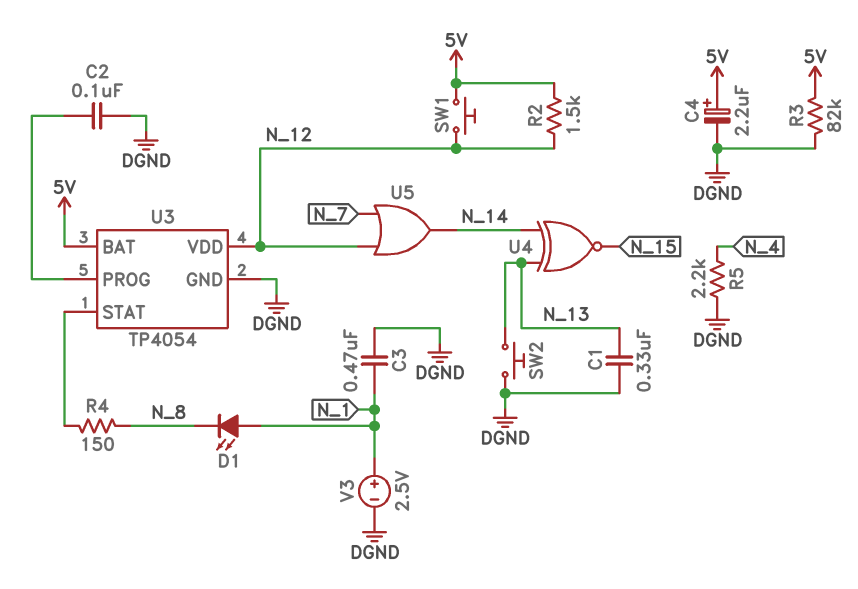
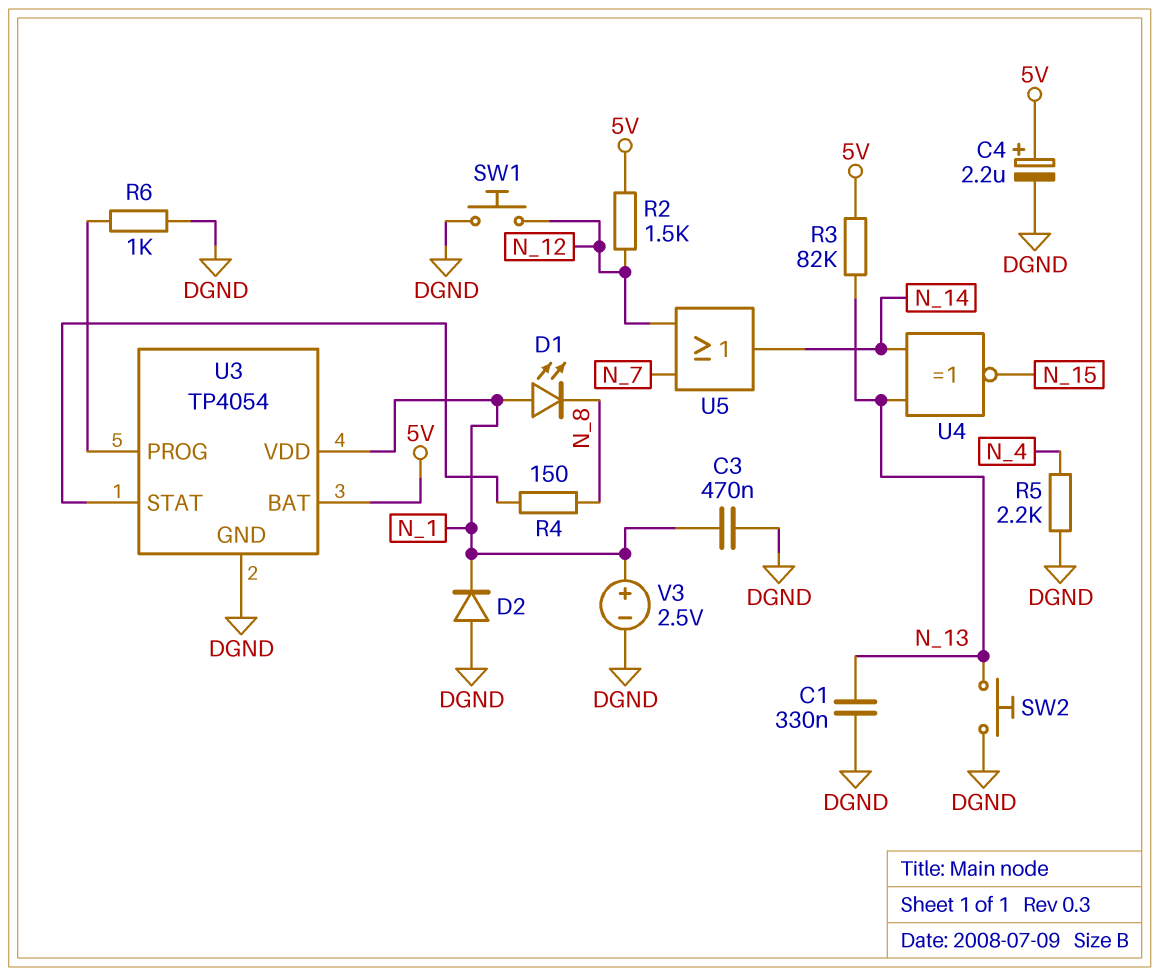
C2: 100nF (DGND, U3/PROG) -> none
D2: none -> diode (A DGND, K N_1)
R3: 82k (5V, DGND) -> 82k (5V, N_13)
R6: none -> 1k (DGND, U3/PROG)
SW1: button (5V, N_12) -> button (DGND, N_12)
U3 pin VDD: N_12 -> N_1

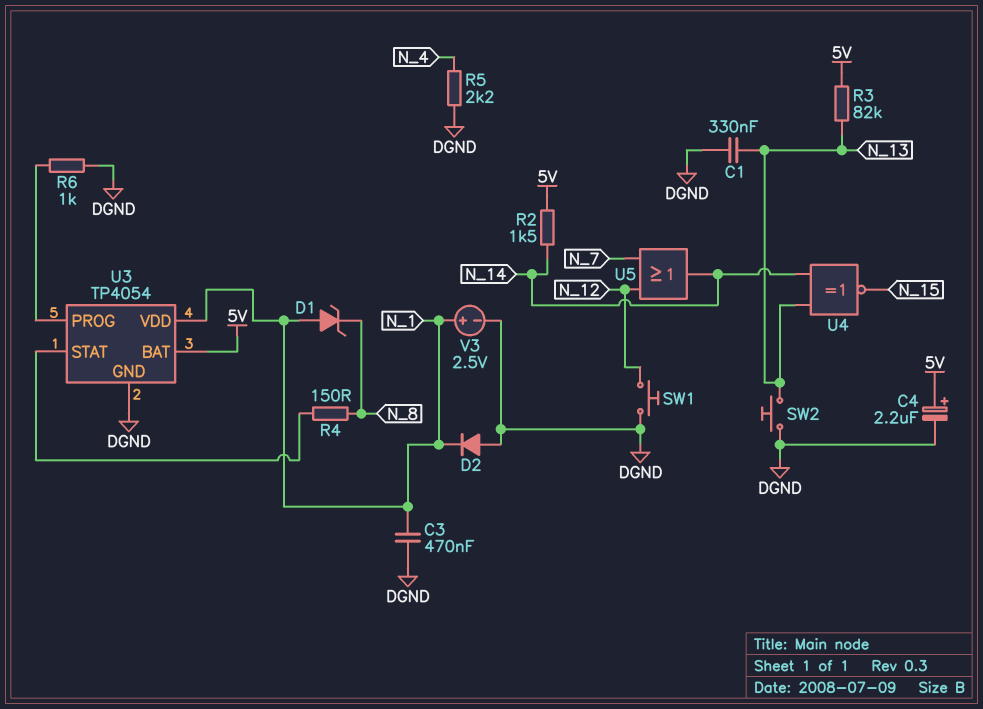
D1: LED (A N_1, K N_8) -> zener (A N_1, K N_8)
R2: 1.5k (5V, N_12) -> 1.5k (5V, N_14)

